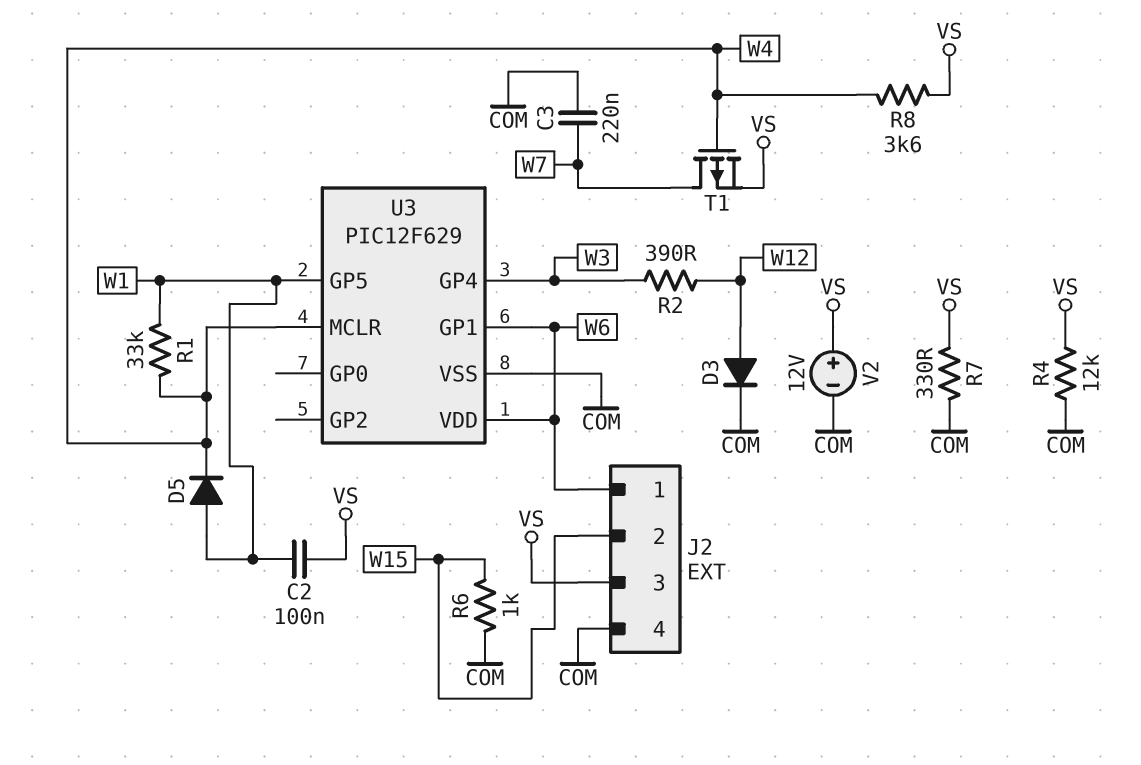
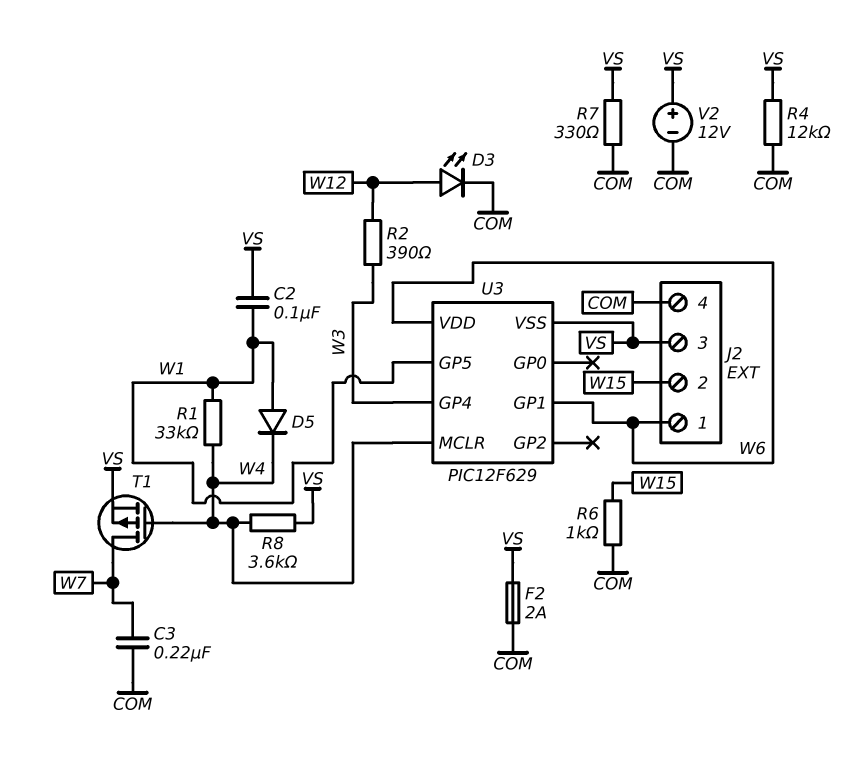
D3: diode (A W12, K COM) -> LED (A W12, K COM)
F2: none -> 2A (COM, VS)
U3 pin VSS: COM -> VS

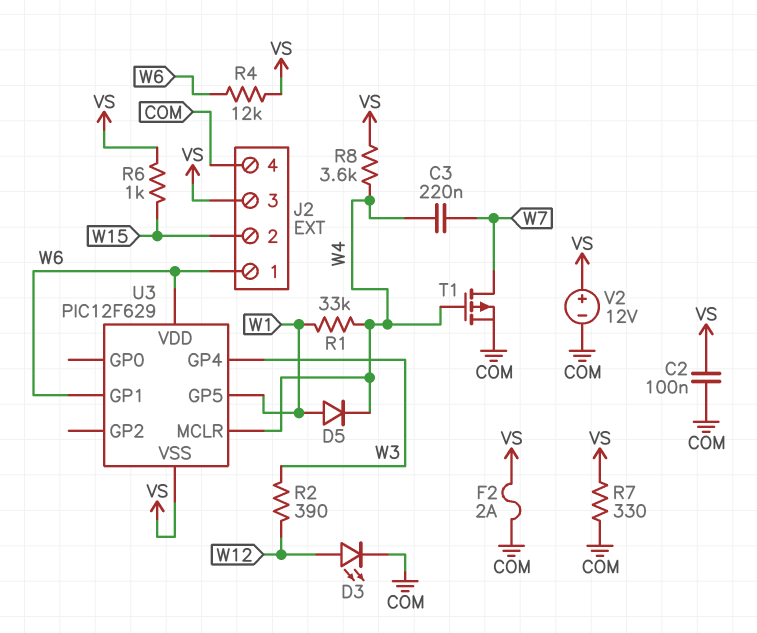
C2: 100nF (VS, W1) -> 100nF (COM, VS)
C3: 220nF (COM, W7) -> 220nF (W4, W7)
R4: 12k (COM, VS) -> 12k (VS, W6)
R6: 1k (COM, W15) -> 1k (VS, W15)
T1: PMOS (G W4, D W7, S VS) -> PMOS (G W4, D W7, S COM)

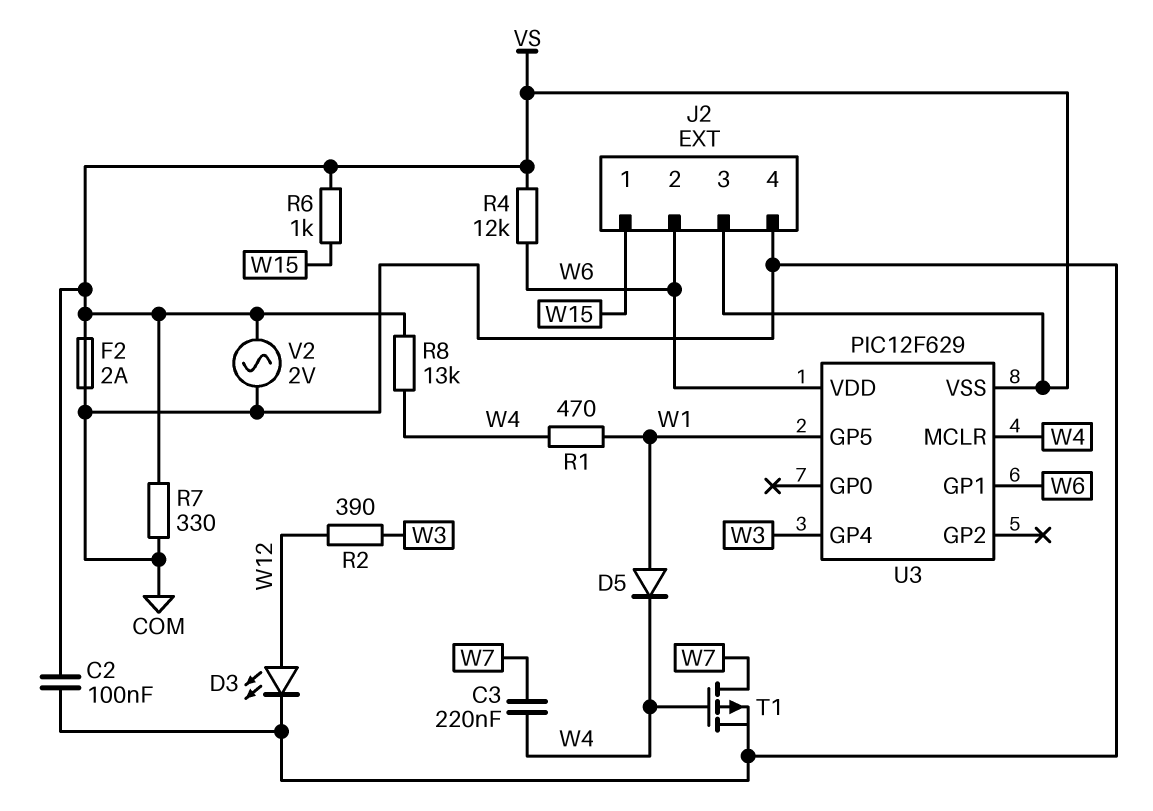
J2 pin 1: W6 -> W15
J2 pin 2: W15 -> W6
R1: 33k (W1, W4) -> 470 (W1, W4)
R8: 3.6k (VS, W4) -> 13k (VS, W4)
V2: 12V (plus VS, minus COM) -> AC 2V (COM, VS)

